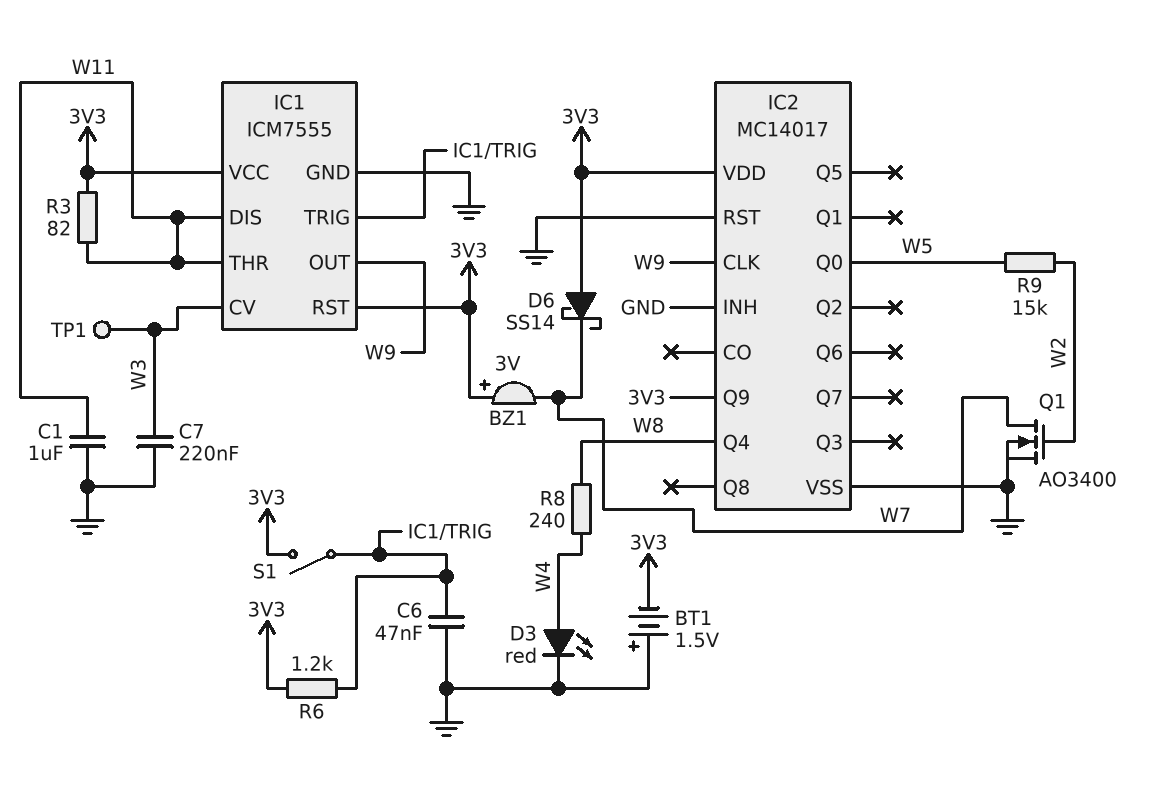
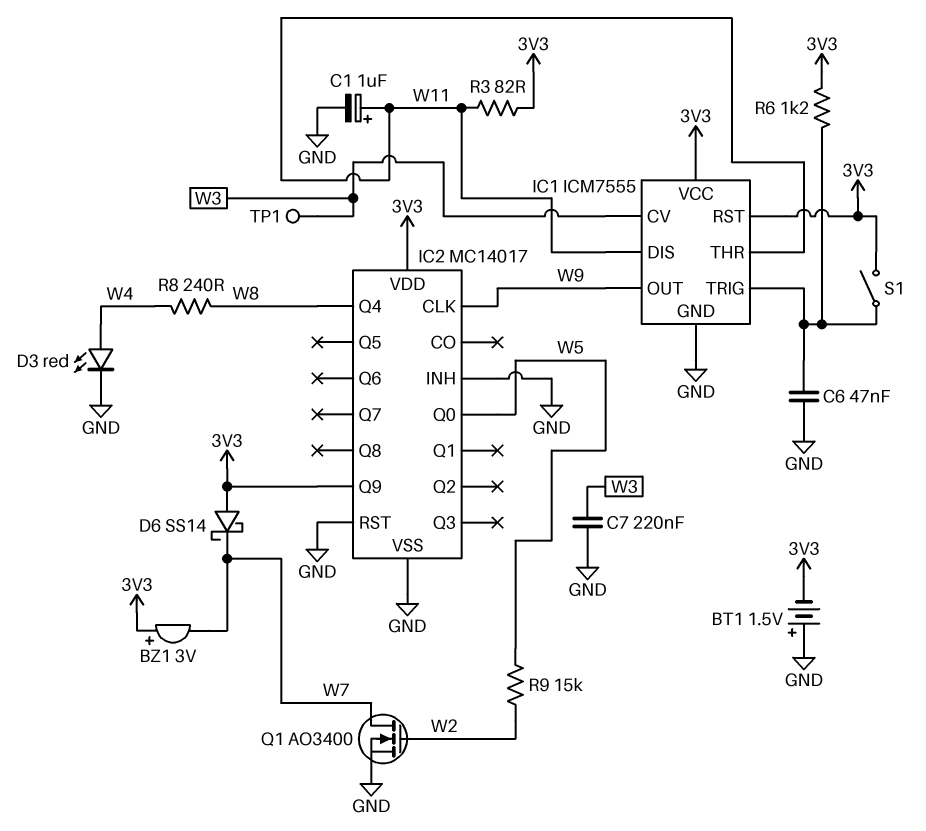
C1: 1uF (GND, W11) -> 1uF (plus W11, minus GND)

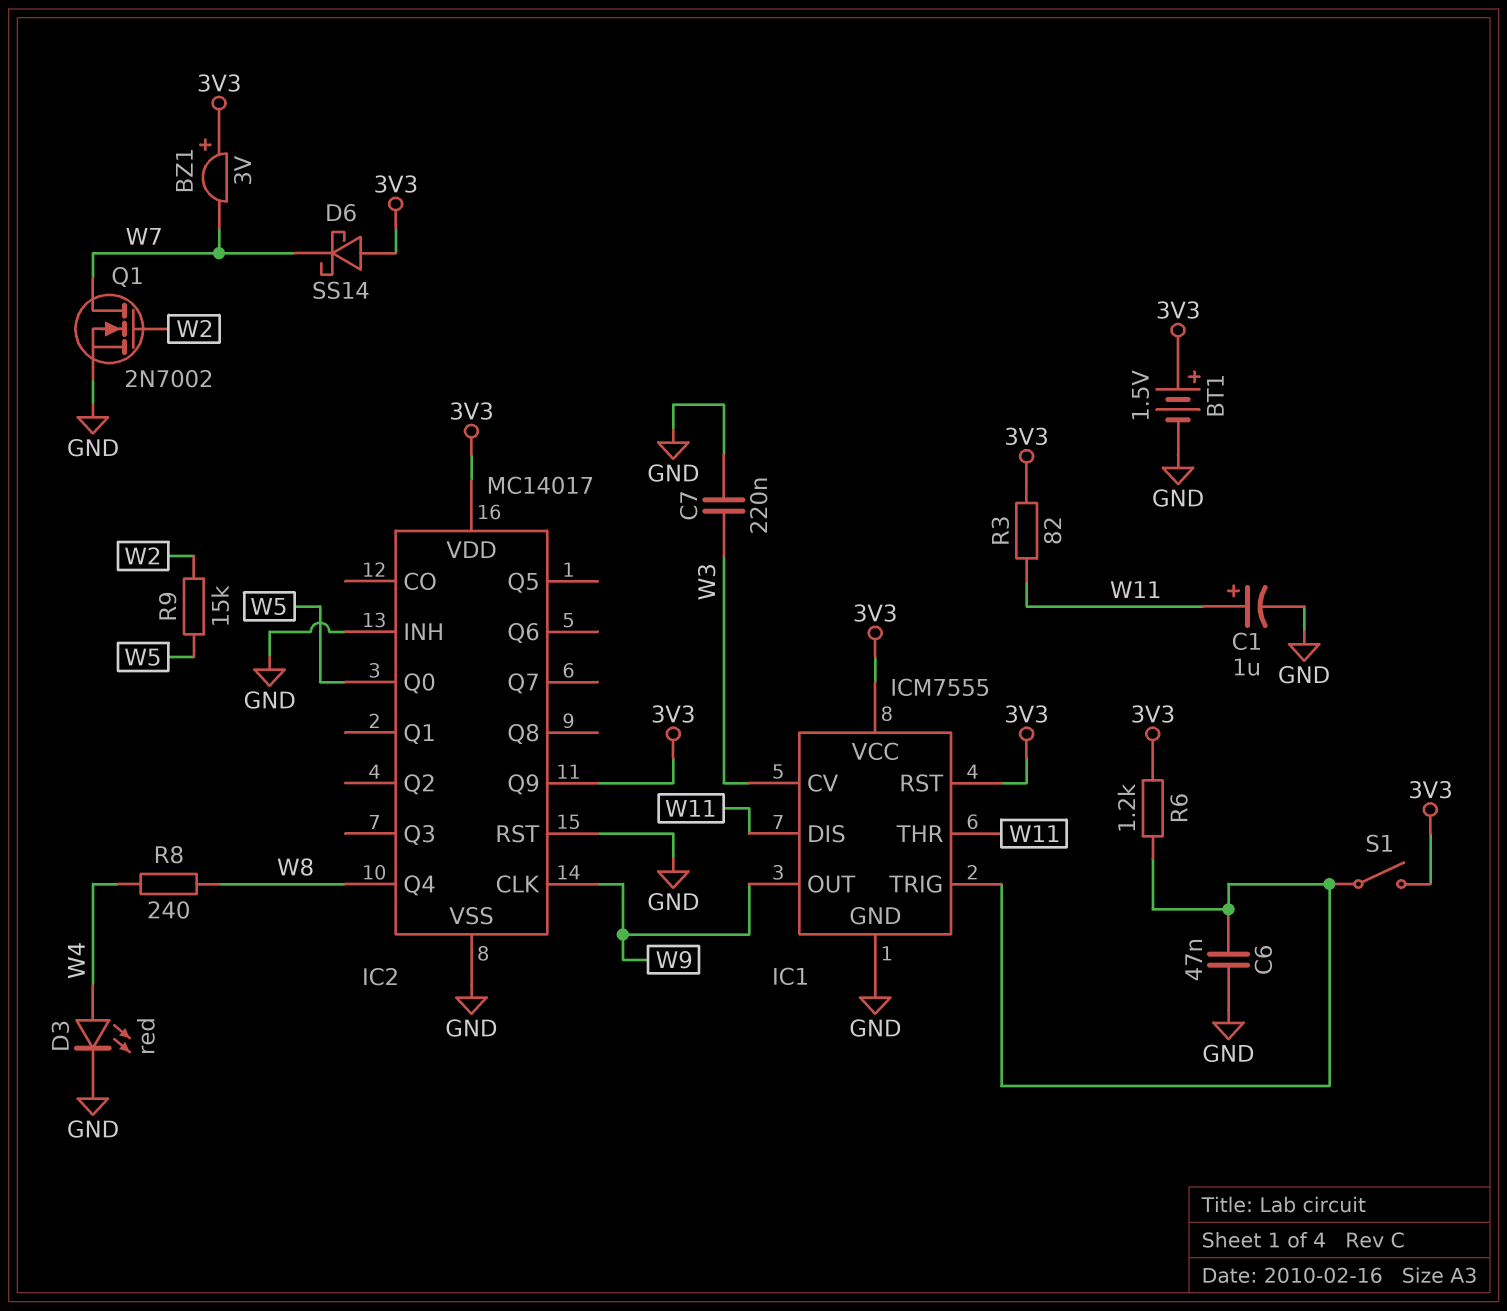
BT1: 1.5V (plus GND, minus 3V3) -> 1.5V (plus 3V3, minus GND)
Q1: NMOS AO3400 (G W2, D W7, S GND) -> NMOS 2N7002 (G W2, D W7, S GND)
TP1: test point (W3) -> none

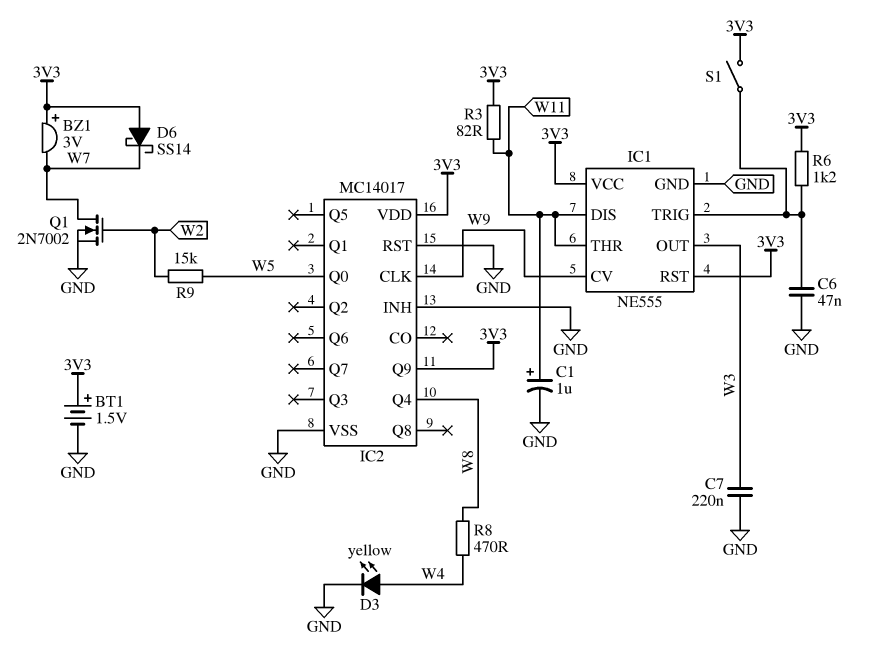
D3: LED red (A W4, K GND) -> LED yellow (A W4, K GND)
IC1: ICM7555 -> NE555
IC1 pin CV: W3 -> W9
IC1 pin OUT: W9 -> W3
R8: 240 (W4, W8) -> 470 (W4, W8)

